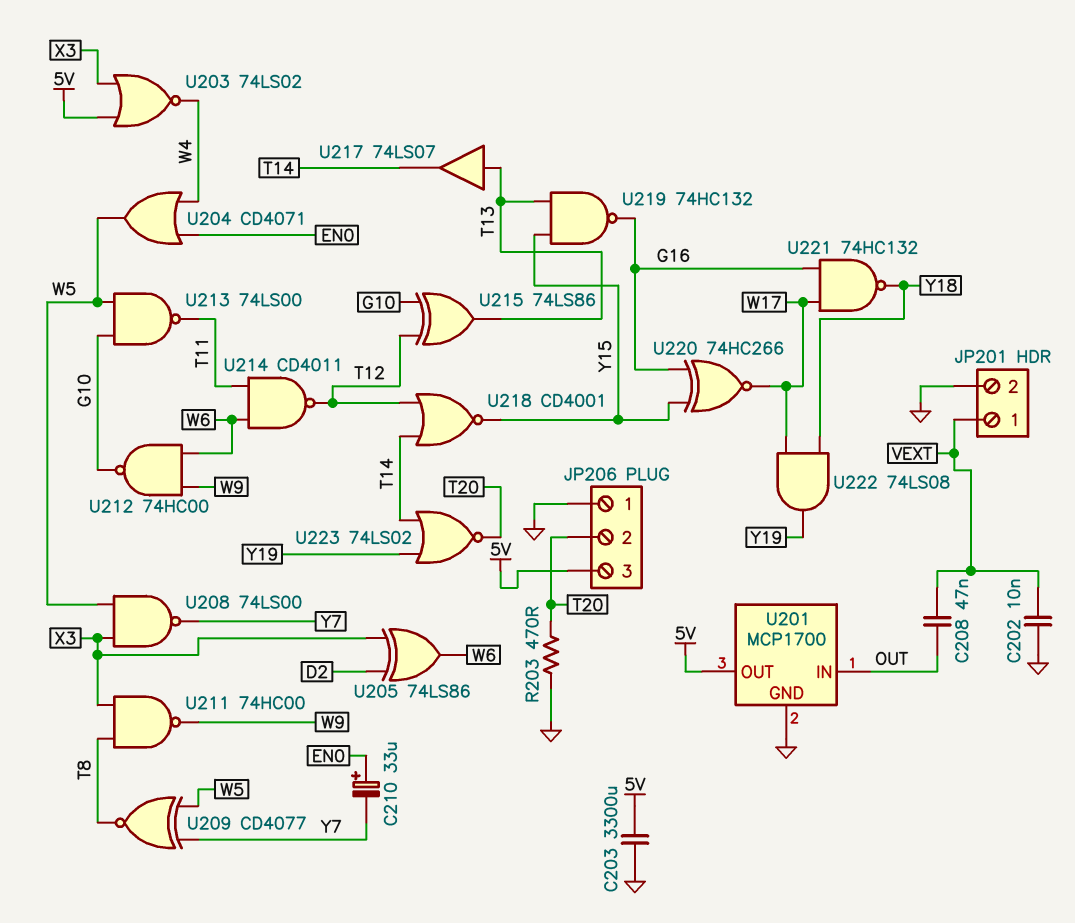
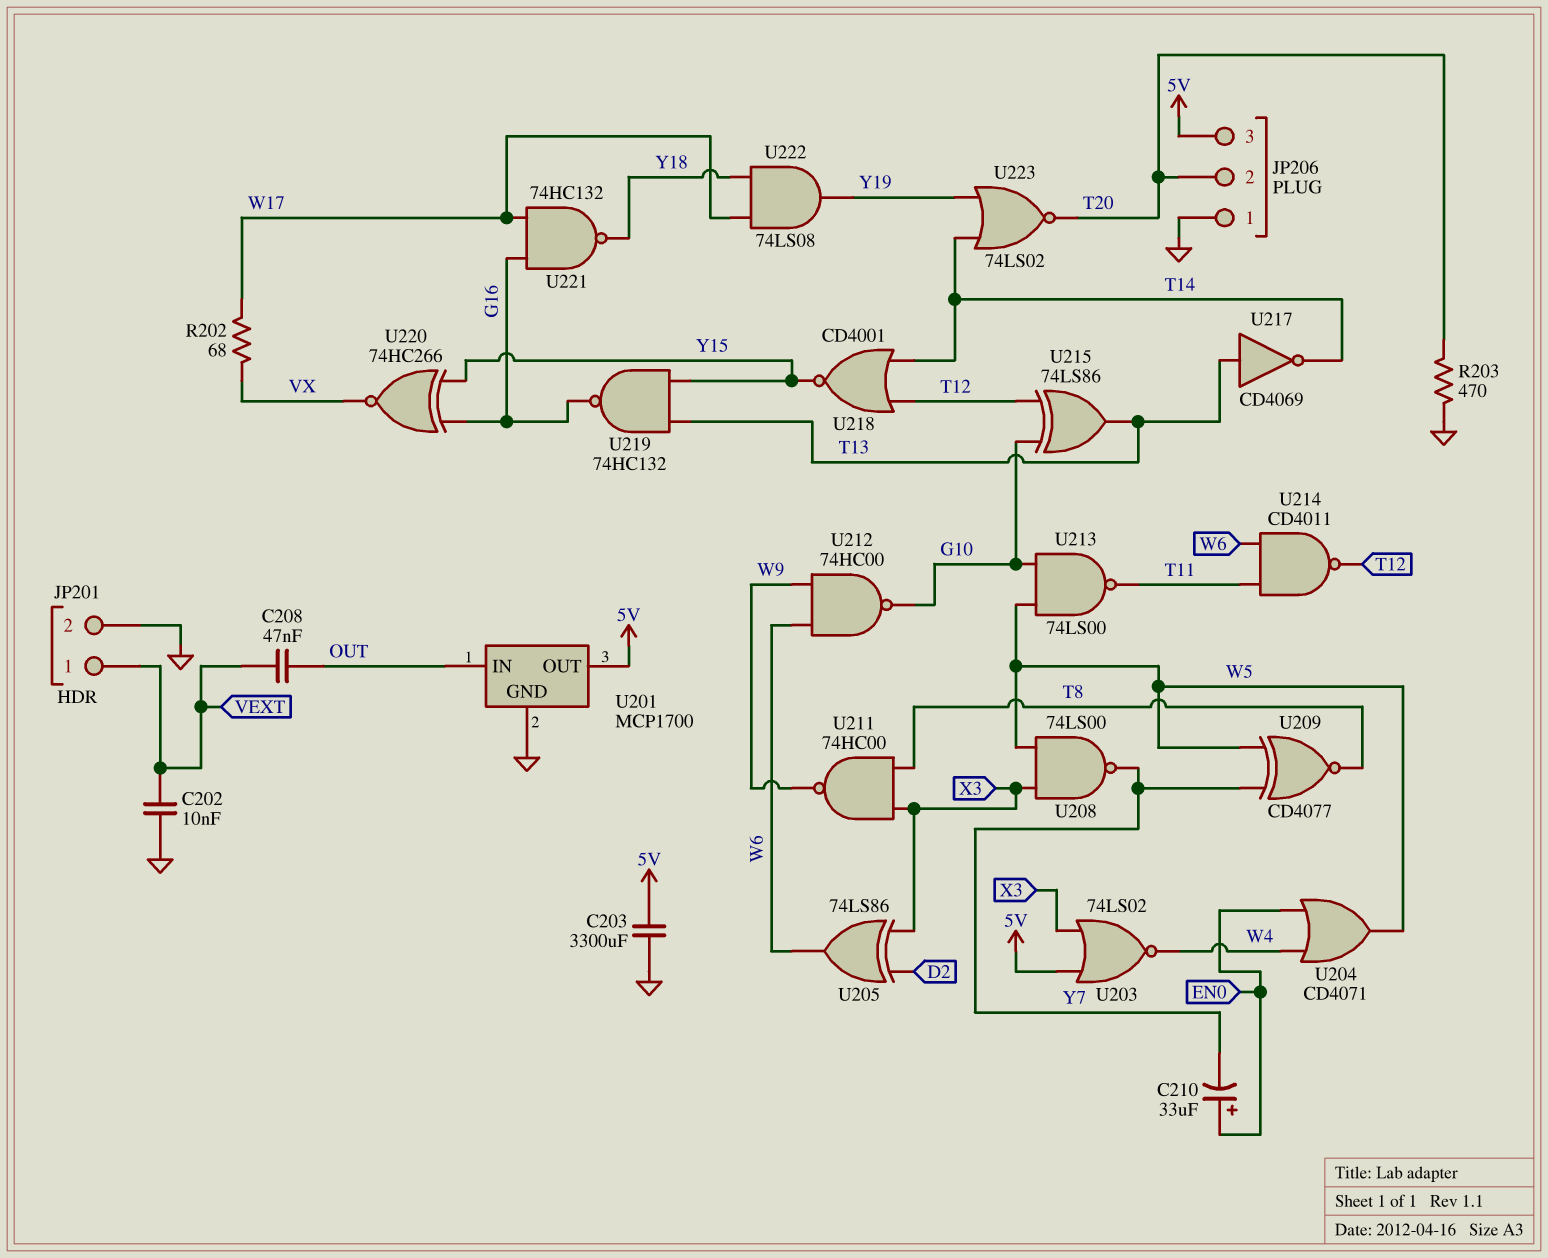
R202: none -> 68 (VX, W17)
U217: buffer 74LS07 (in T13, out T14) -> NOT CD4069 (in T13, out T14)
U220: XNOR 74HC266 (in G16, in Y15, out W17) -> XNOR 74HC266 (in G16, in Y15, out VX)

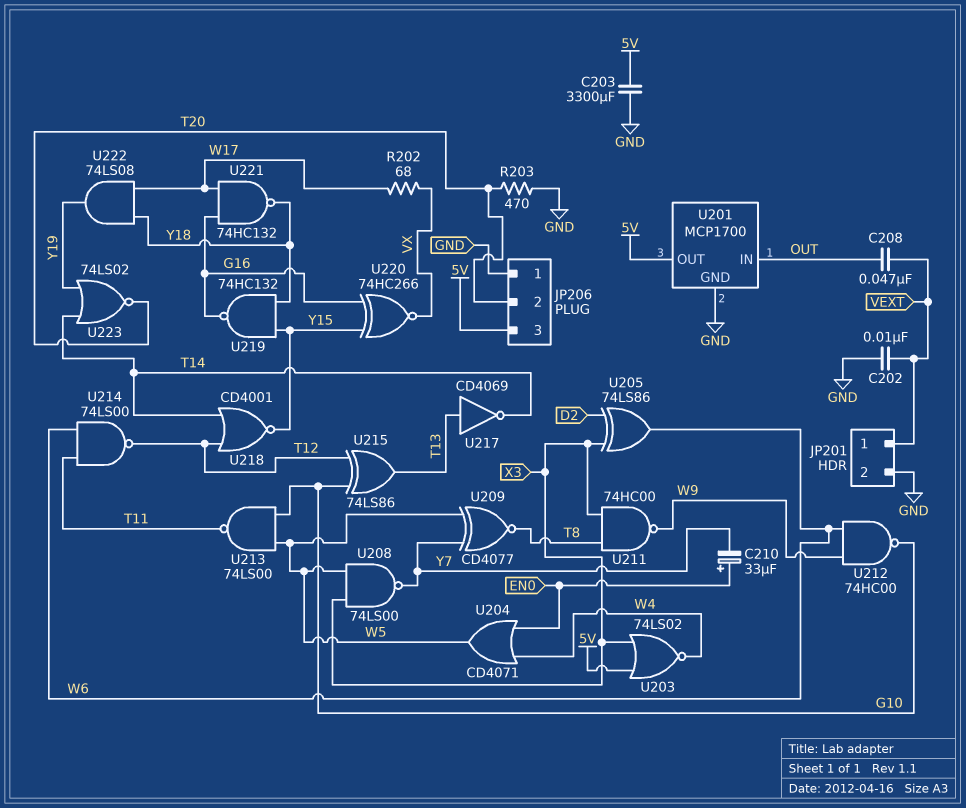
U214: NAND CD4011 (in T11, in W6, out T12) -> NAND 74LS00 (in T11, in W6, out T12)
U219: NAND 74HC132 (in T13, in Y15, out G16) -> NAND 74HC132 (in Y15, in Y18, out G16)

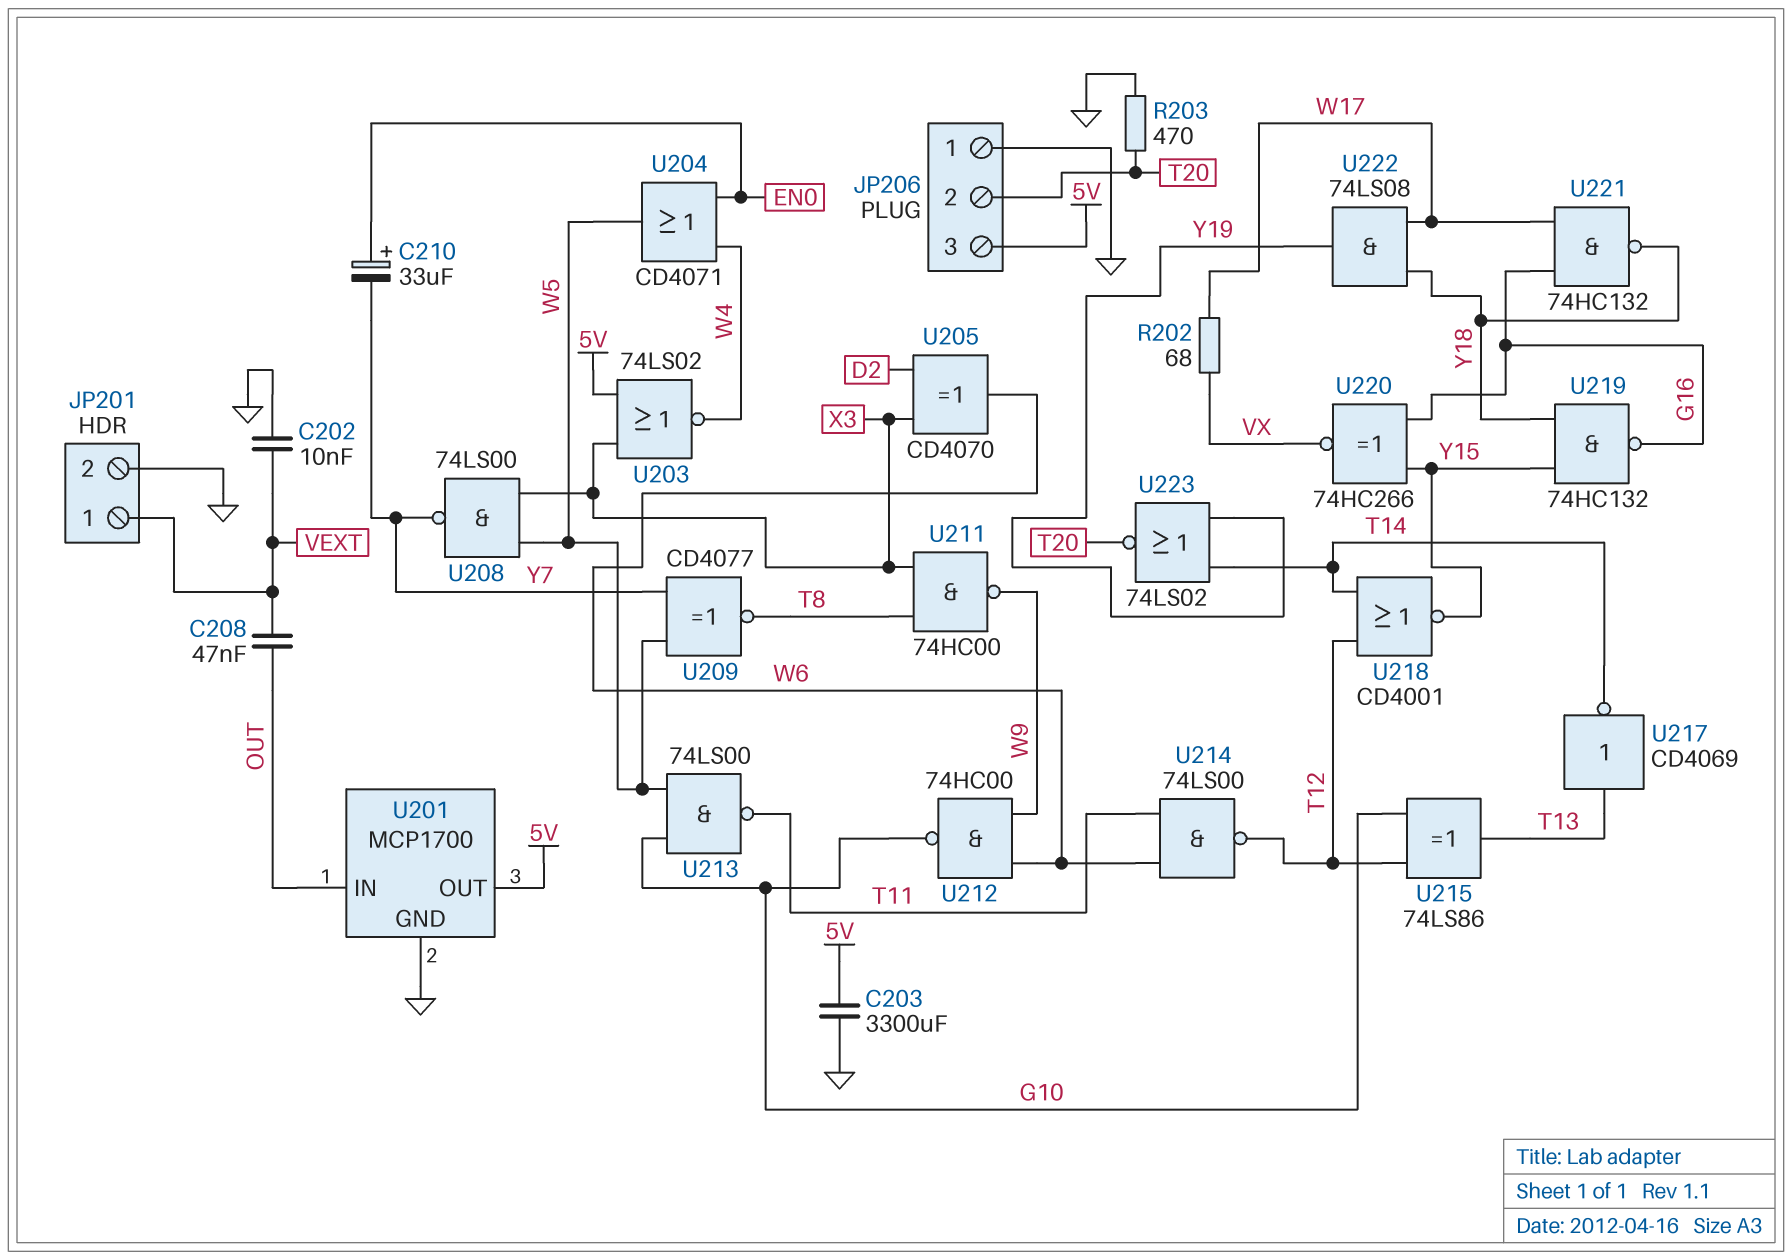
U205: XOR 74LS86 (in D2, in X3, out W6) -> XOR CD4070 (in D2, in X3, out W6)

